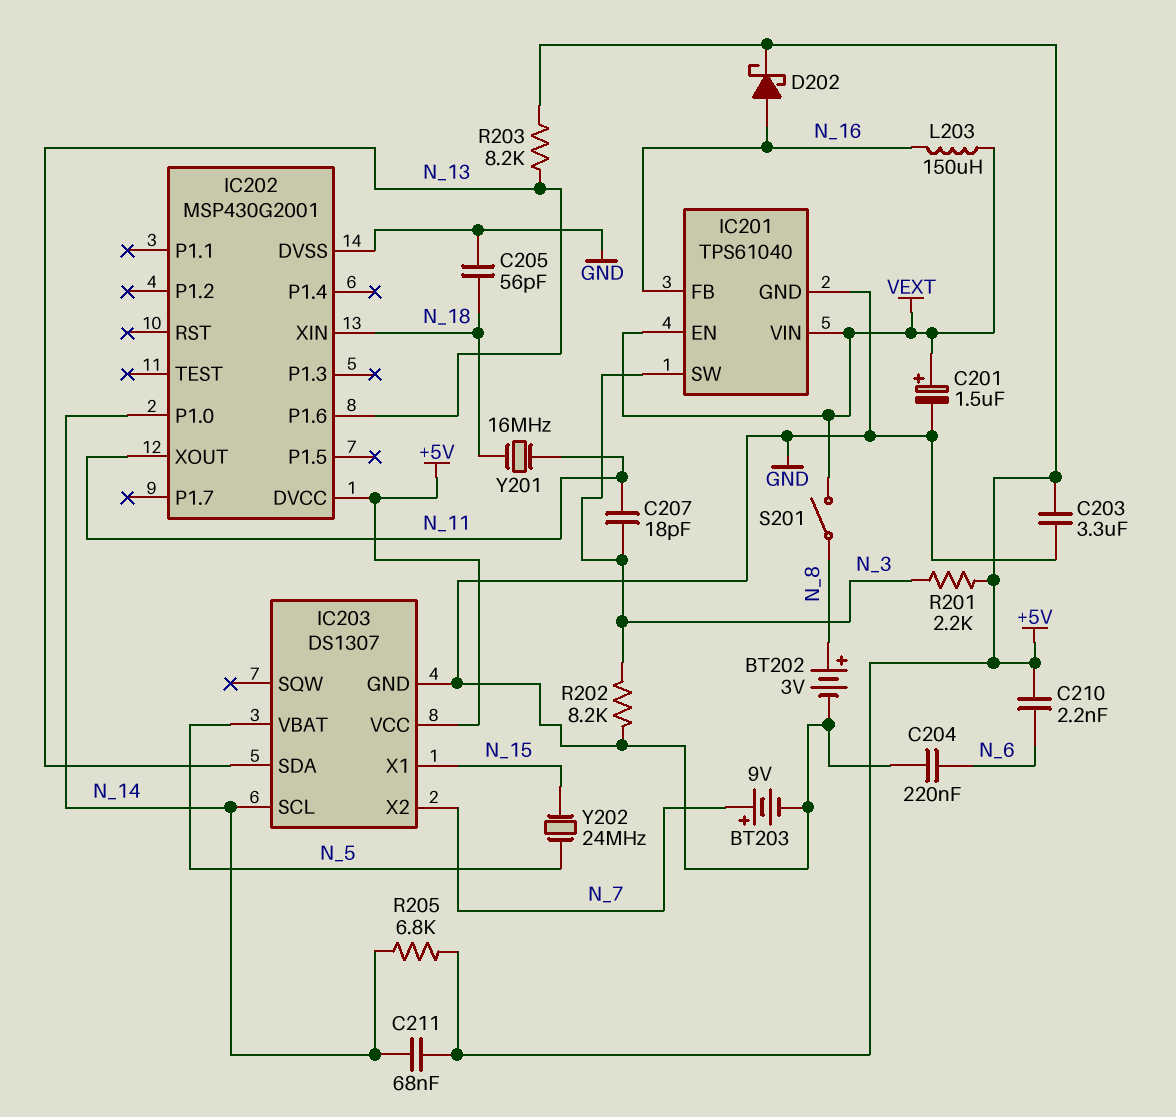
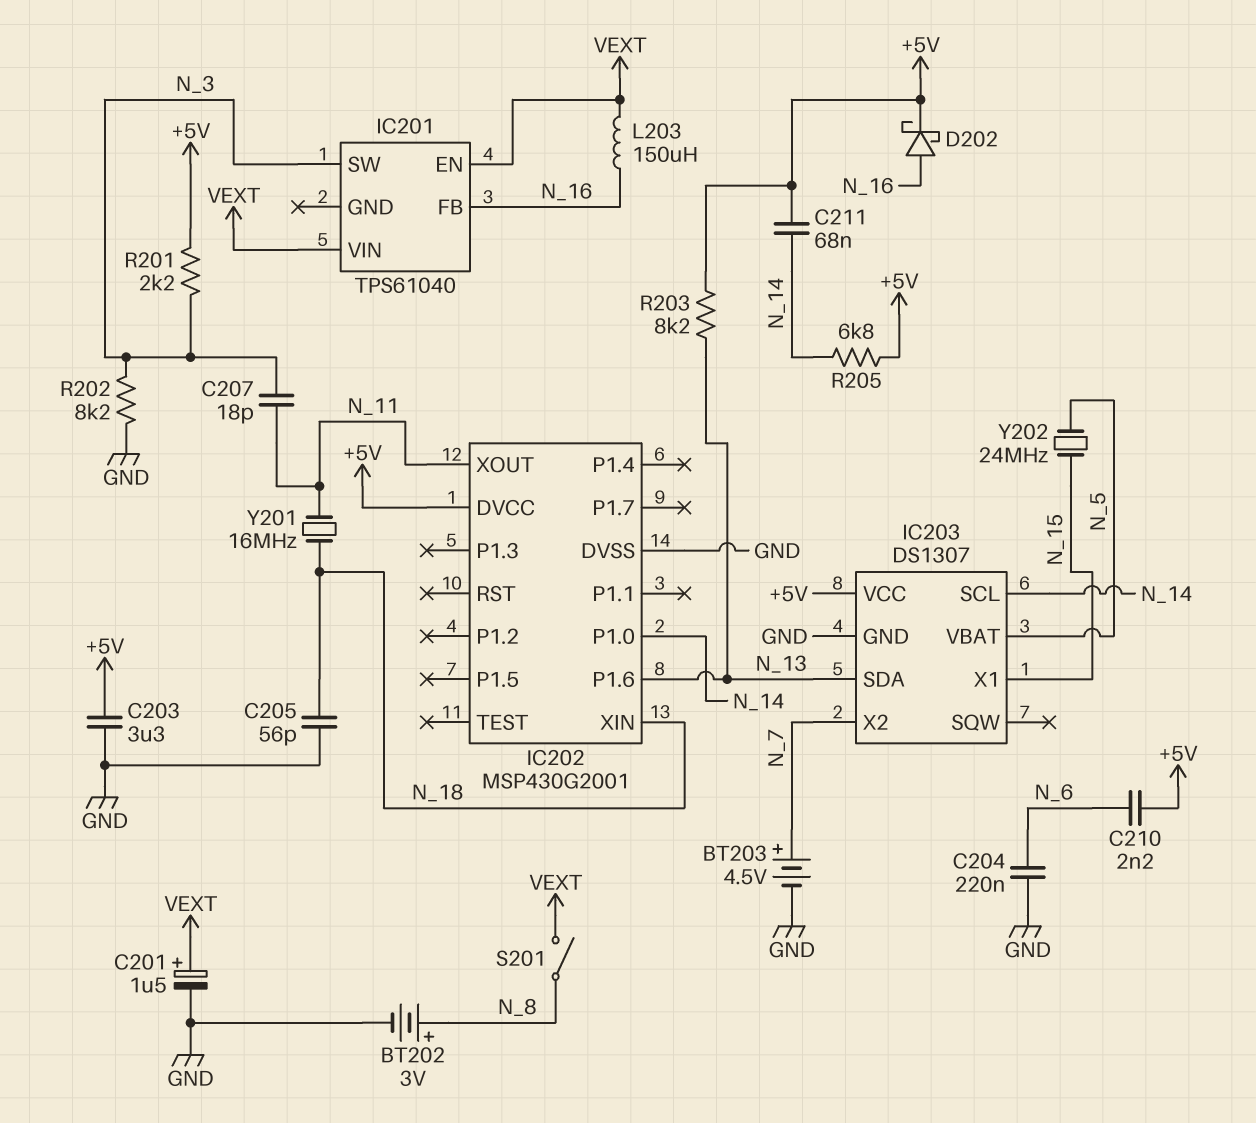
BT203: 9V (plus N_7, minus GND) -> 4.5V (plus N_7, minus GND)
IC201 pin GND: GND -> none

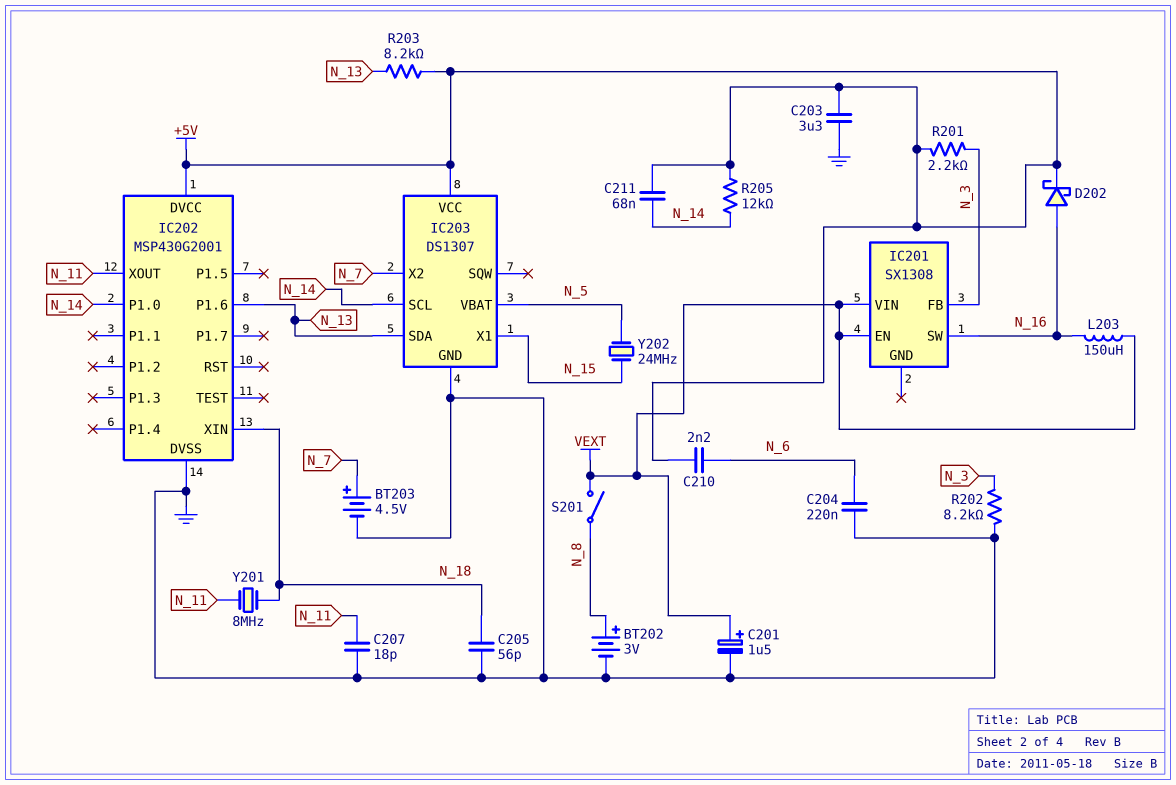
C207: 18pF (N_3, N_11) -> 18pF (GND, N_11)
IC201: TPS61040 -> SX1308
IC201 pin FB: N_16 -> N_3
IC201 pin SW: N_3 -> N_16
R205: 6.8k (+5V, N_14) -> 12k (+5V, N_14)
Y201: 16MHz (N_11, N_18) -> 8MHz (N_11, N_18)

